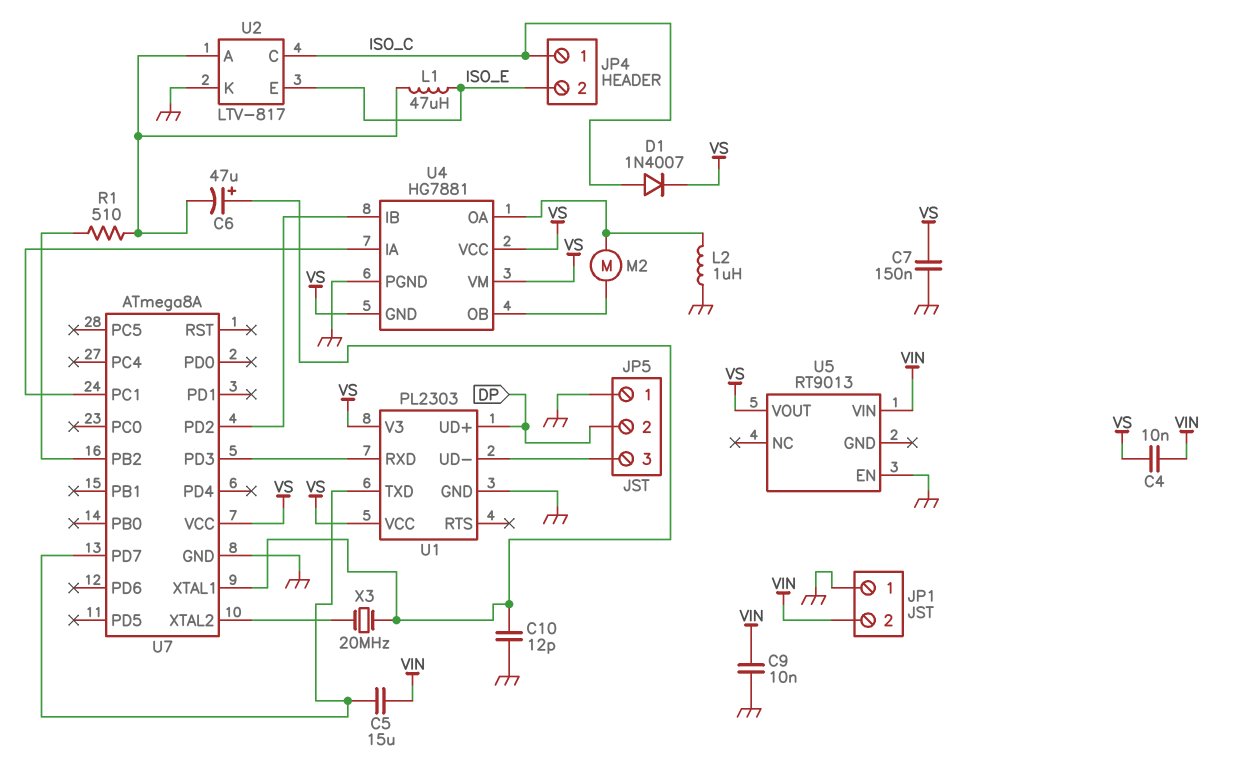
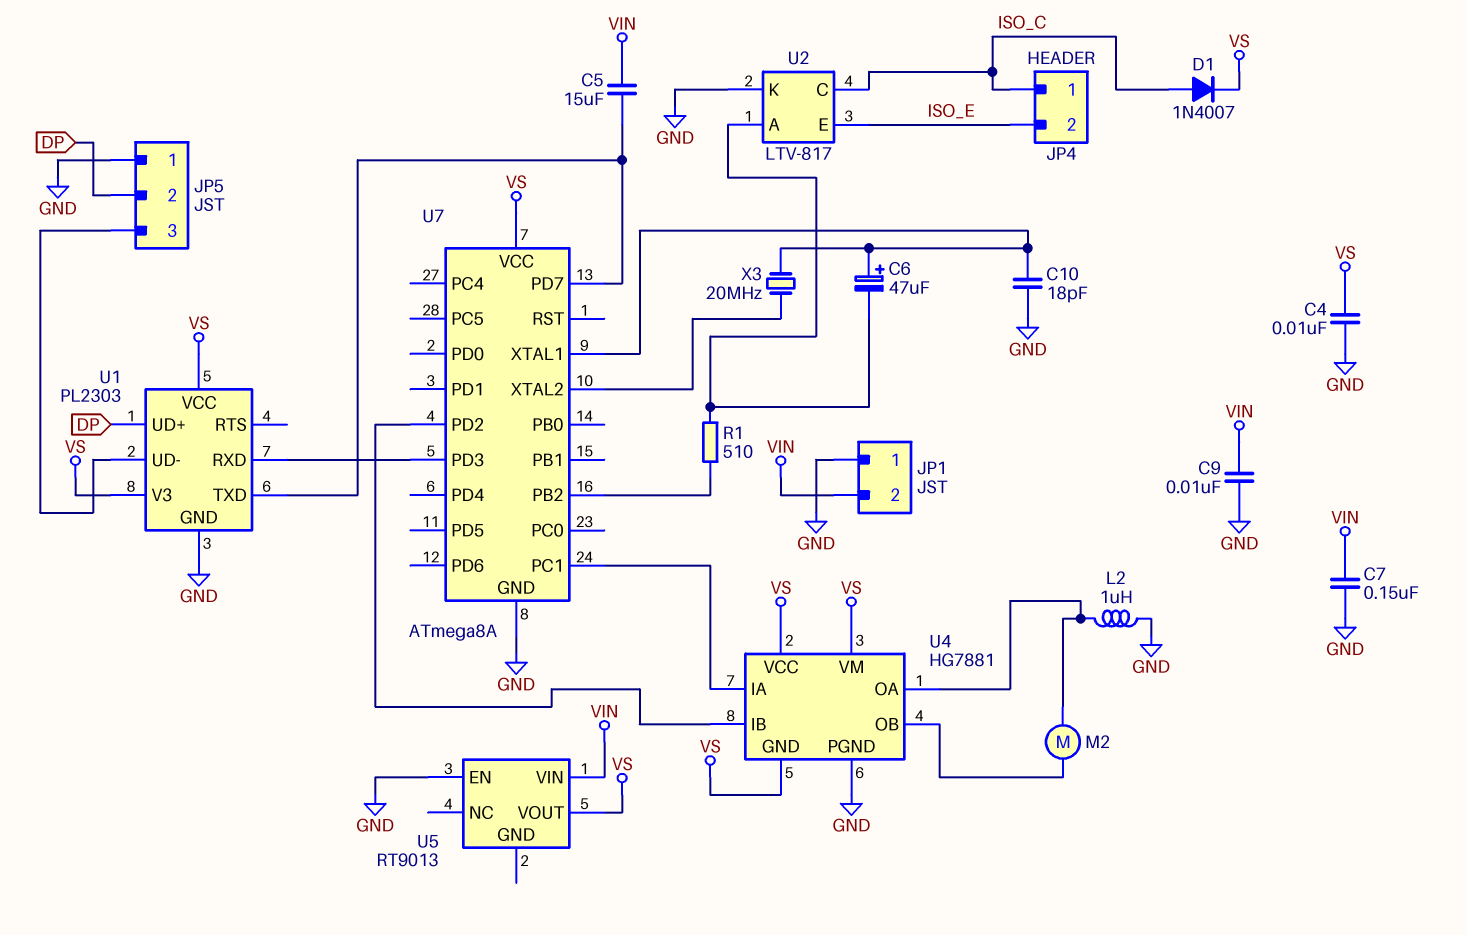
C4: 10nF (VIN, VS) -> 10nF (GND, VS)
C7: 150nF (GND, VS) -> 150nF (GND, VIN)
C10: 12pF (GND, U7/XTAL1) -> 18pF (GND, U7/XTAL1)
L1: 47uH (ISO_E, U2/A) -> none

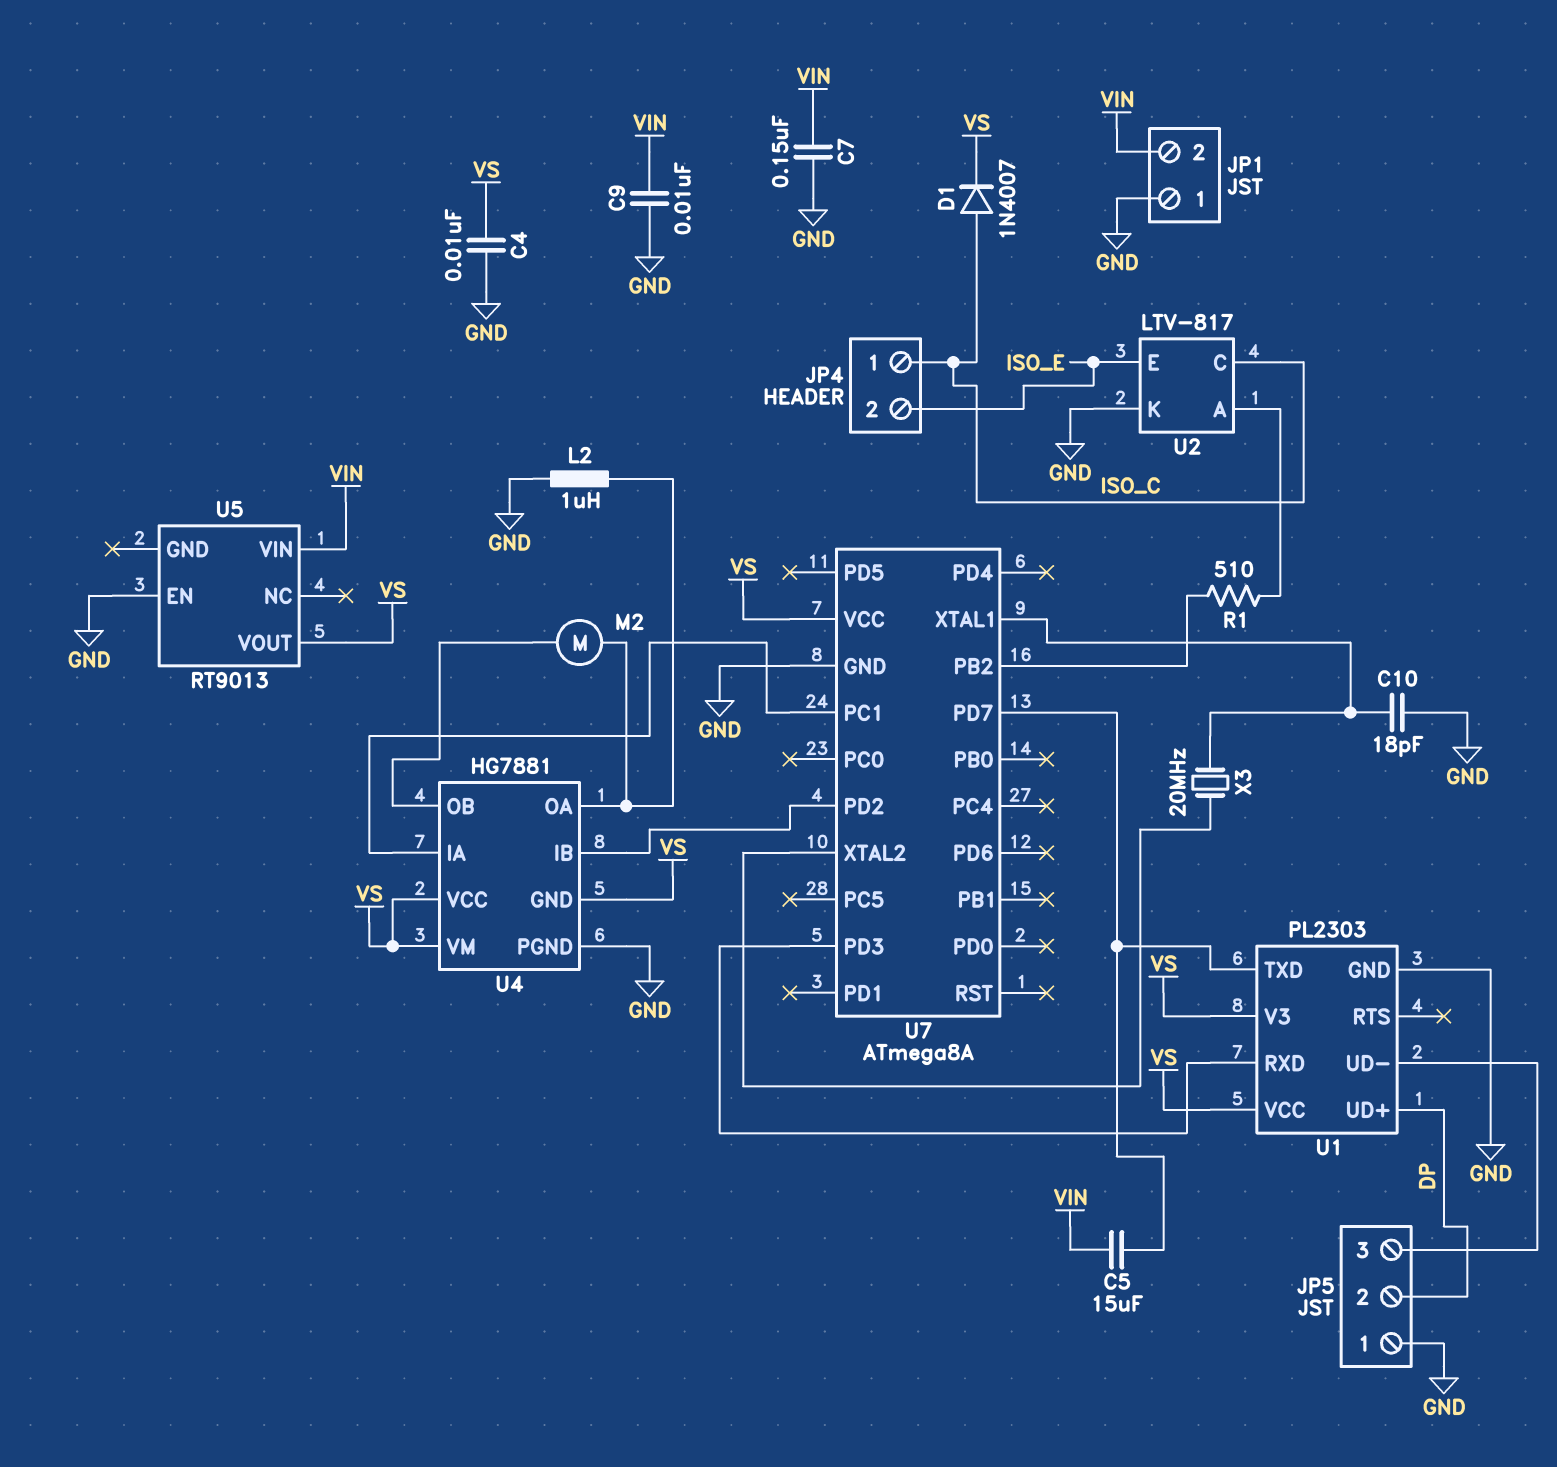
C6: 47uF (plus U7/XTAL1, minus U2/A) -> none

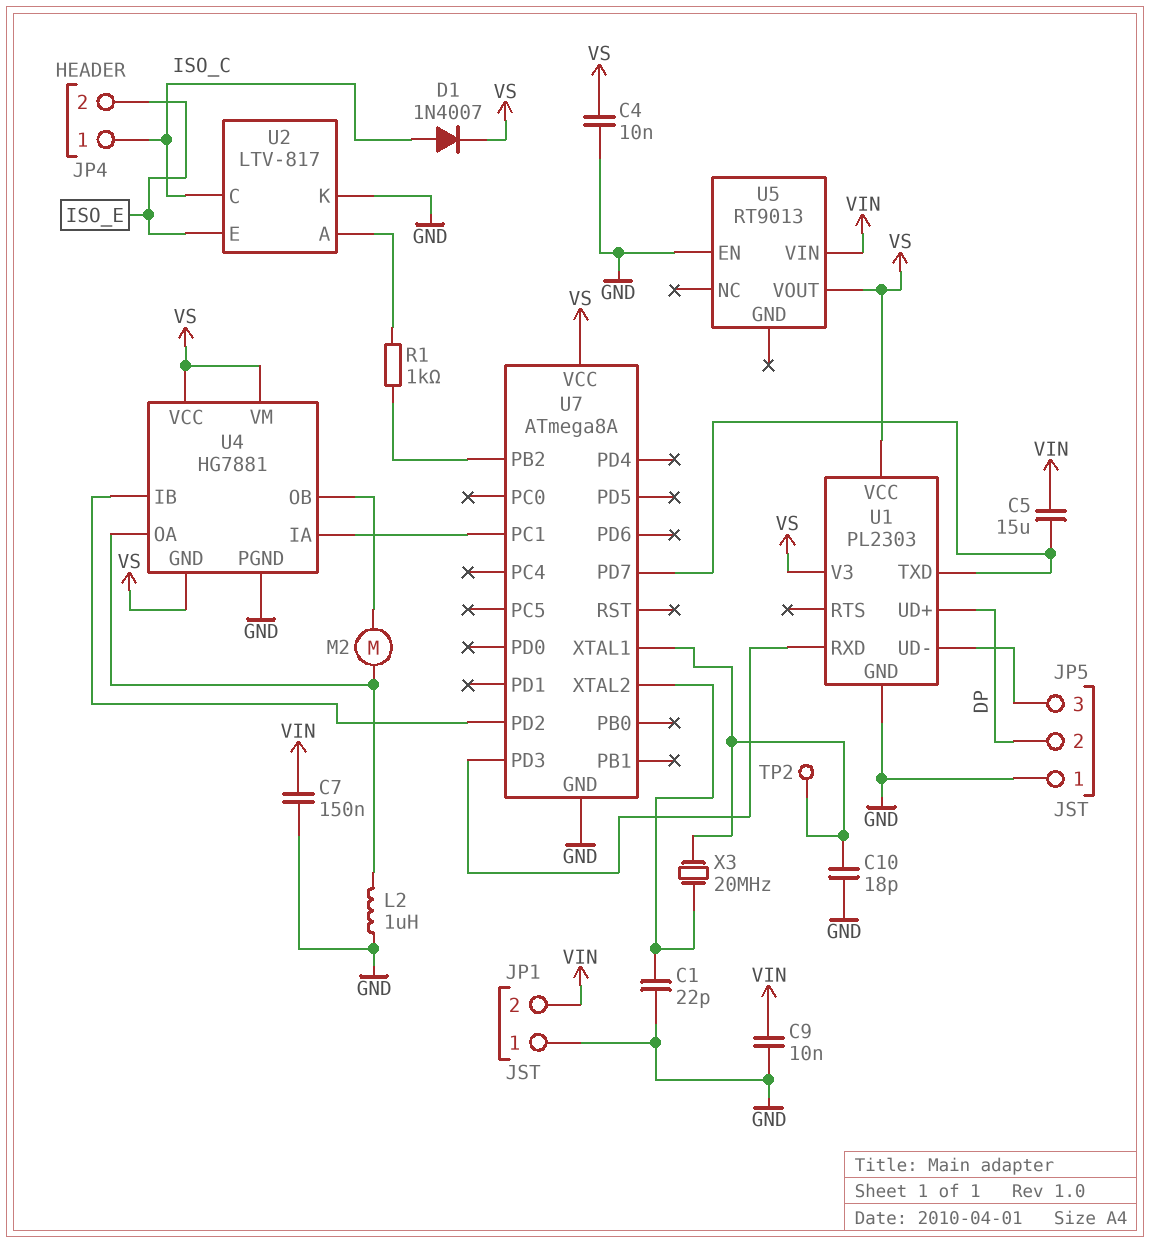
C1: none -> 22pF (GND, U7/XTAL2)
R1: 510 (U2/A, U7/PB2) -> 1k (U2/A, U7/PB2)
TP2: none -> test point (U7/XTAL1)

